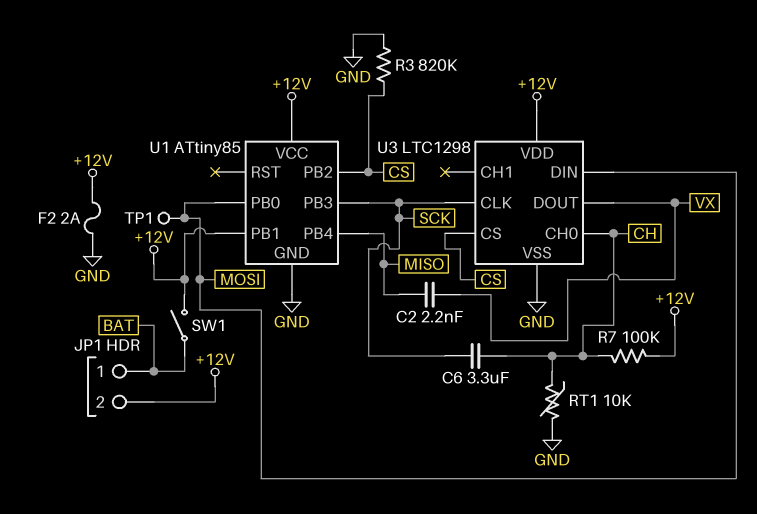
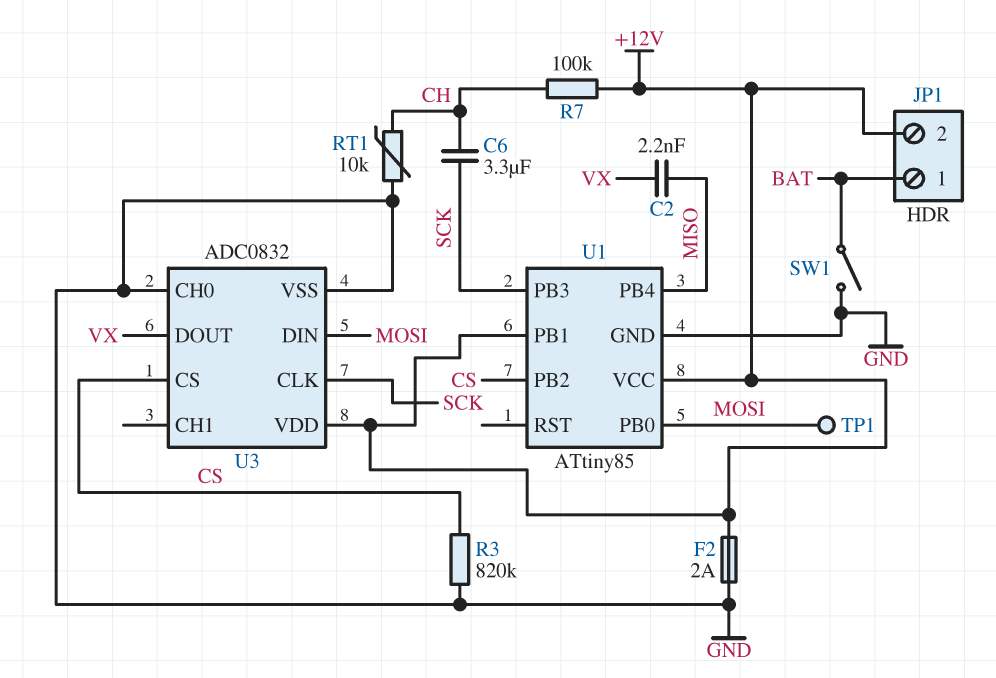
SW1: switch (+12V, BAT) -> switch (BAT, GND)
U3: LTC1298 -> ADC0832
U3 pin CH0: CH -> GND

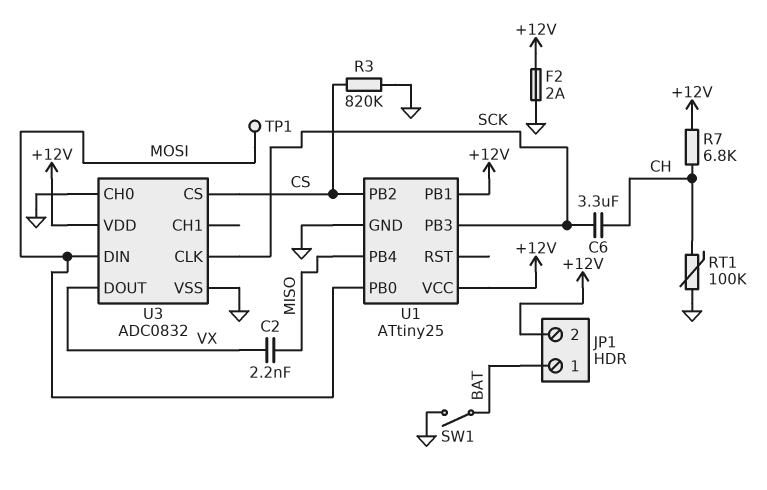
R7: 100k (+12V, CH) -> 6.8k (+12V, CH)
RT1: 10k (CH, GND) -> 100k (CH, GND)
U1: ATtiny85 -> ATtiny25

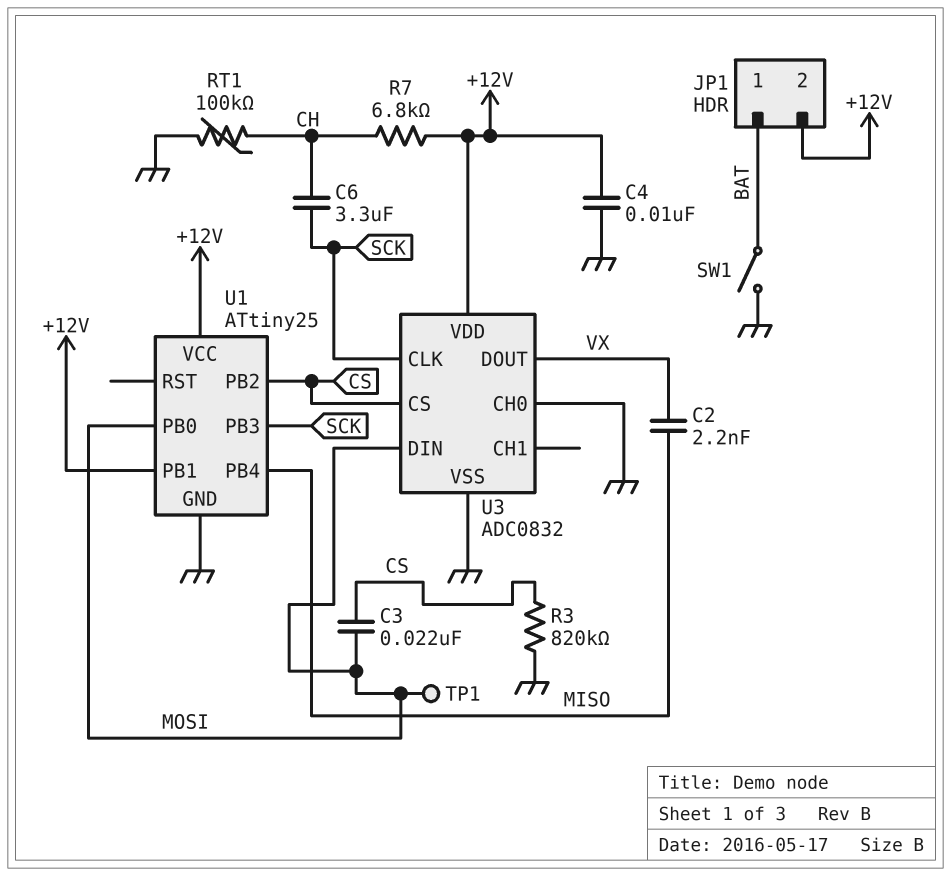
C3: none -> 22nF (CS, MOSI)
C4: none -> 10nF (+12V, GND)
F2: 2A (+12V, GND) -> none

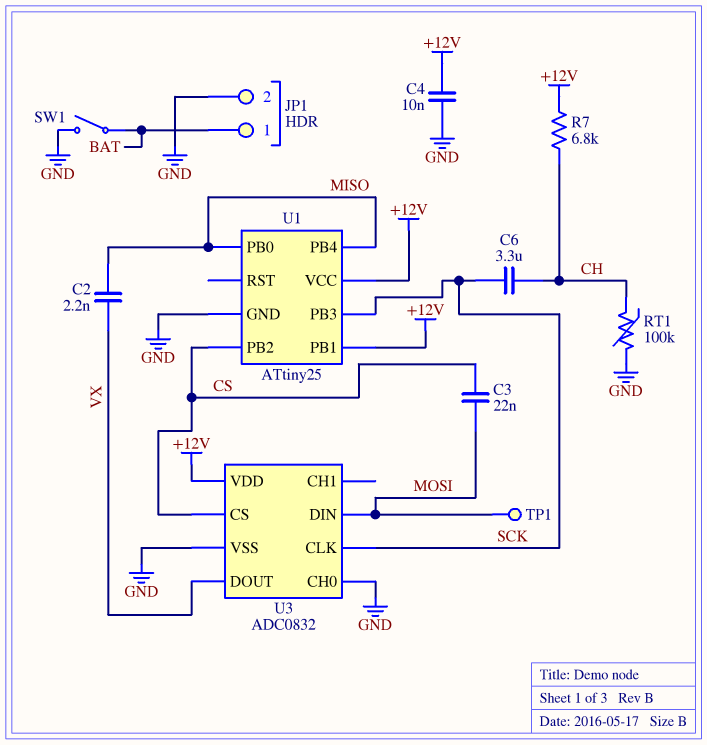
JP1 pin 2: +12V -> GND
R3: 820k (CS, GND) -> none
U1 pin PB0: MOSI -> MISO

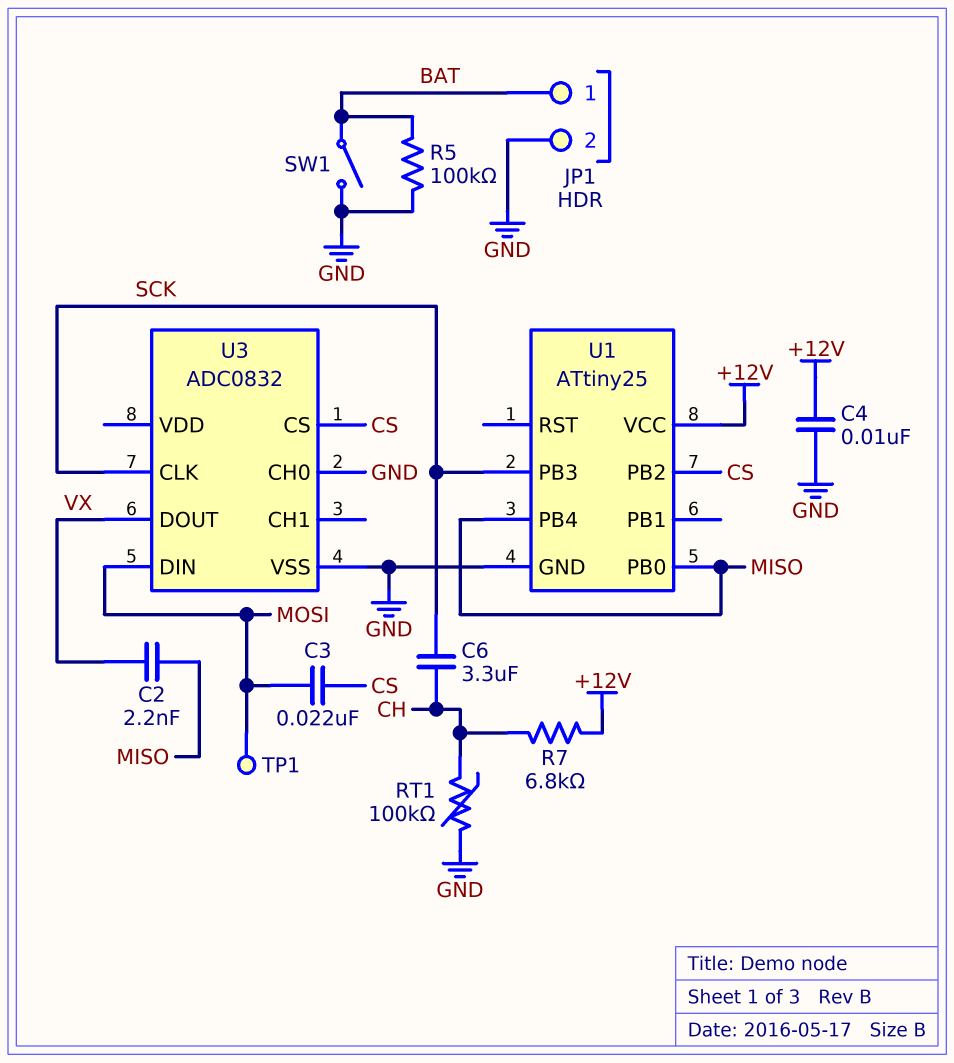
R5: none -> 100k (BAT, GND)
U1 pin PB1: +12V -> none
U3 pin VDD: +12V -> none

